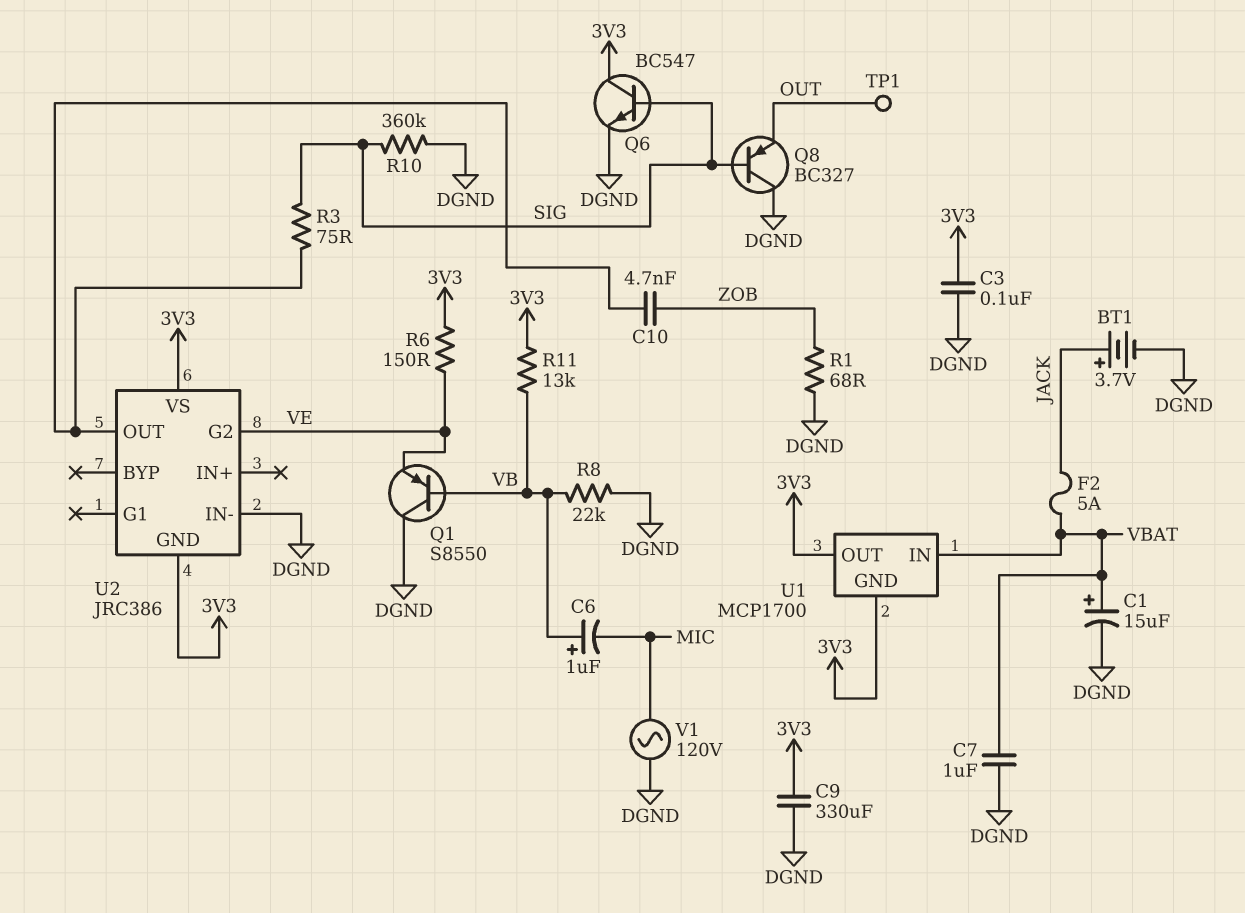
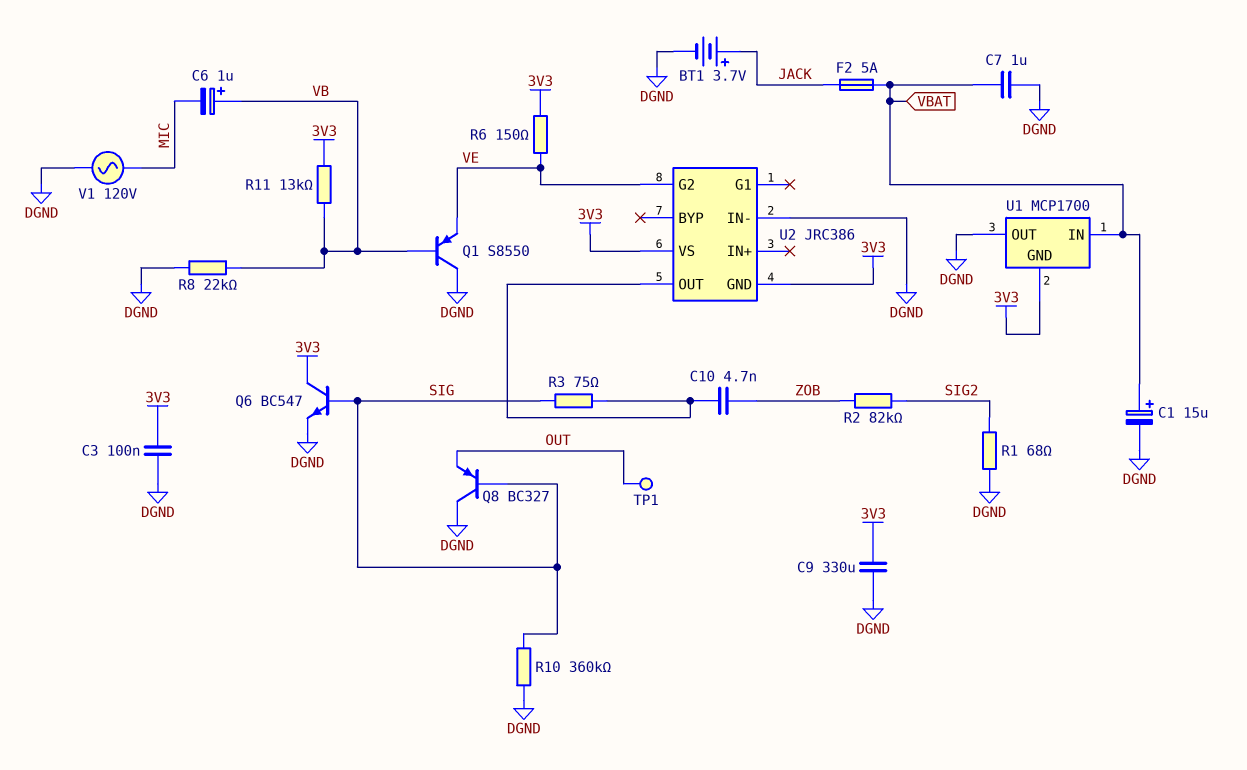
R1: 68 (DGND, ZOB) -> 68 (DGND, SIG2)
R2: none -> 82k (SIG2, ZOB)
U1 pin OUT: 3V3 -> DGND

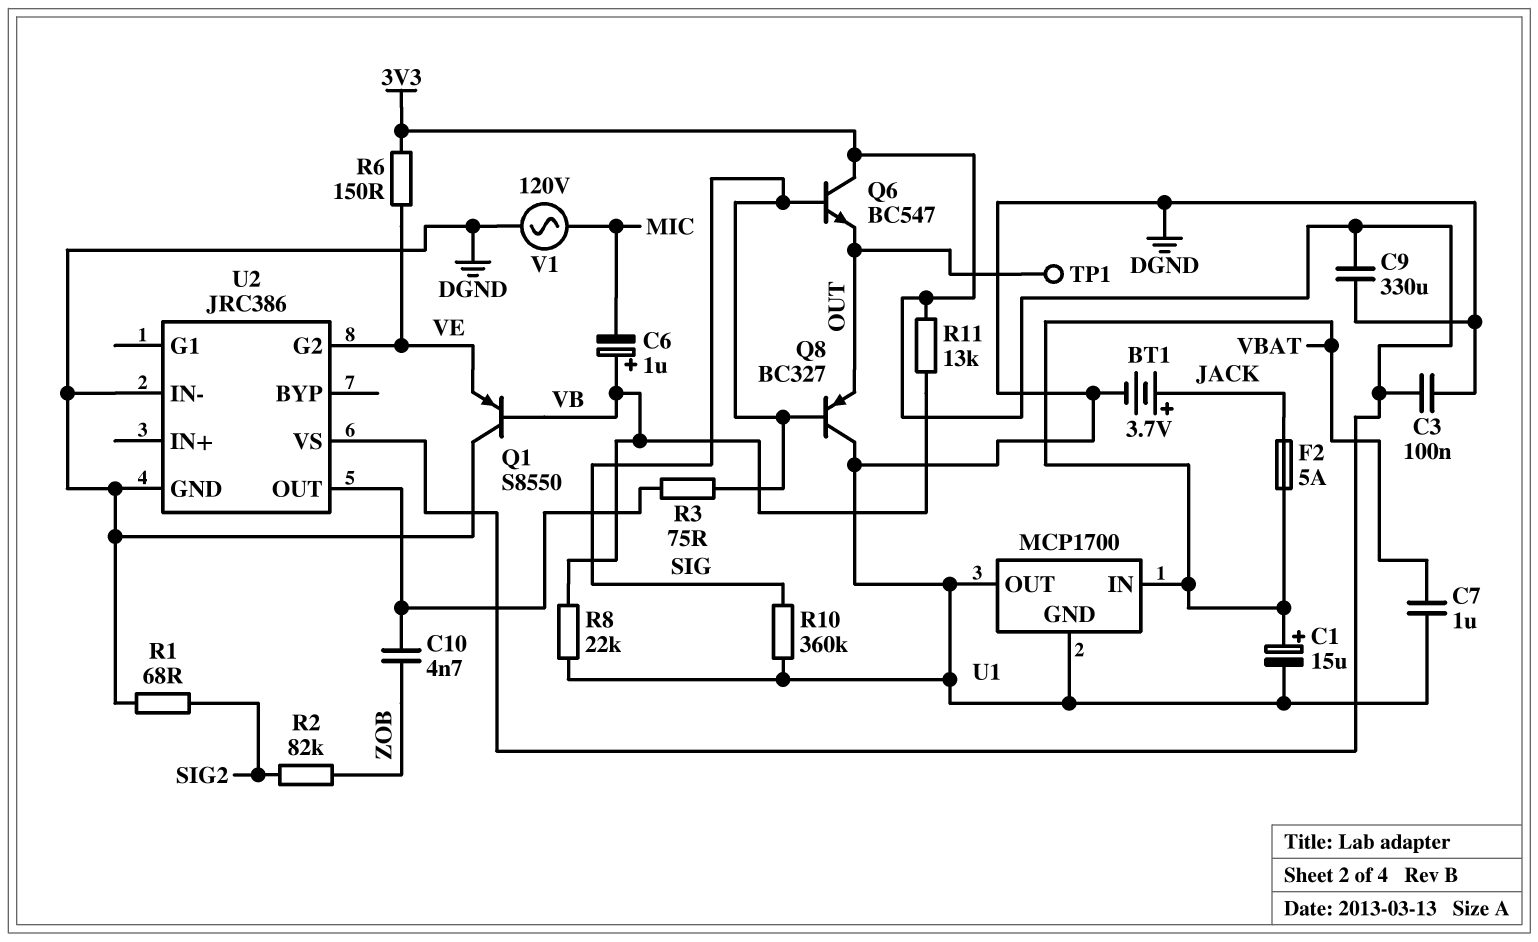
Q6: NPN BC547 (B SIG, C 3V3, E DGND) -> NPN BC547 (B SIG, C 3V3, E OUT)
U1 pin GND: 3V3 -> DGND
U2 pin GND: 3V3 -> DGND

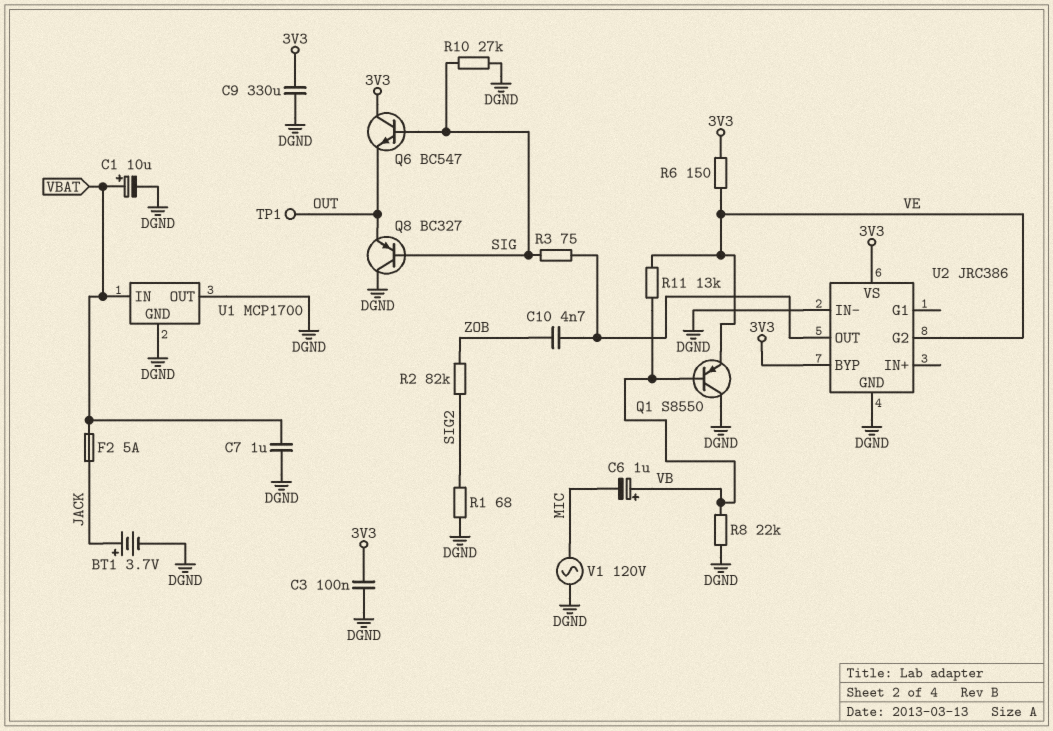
C1: 15uF (plus VBAT, minus DGND) -> 10uF (plus VBAT, minus DGND)
R10: 360k (DGND, SIG) -> 27k (DGND, SIG)
R11: 13k (3V3, VB) -> 13k (VB, VE)
U2 pin BYP: none -> 3V3

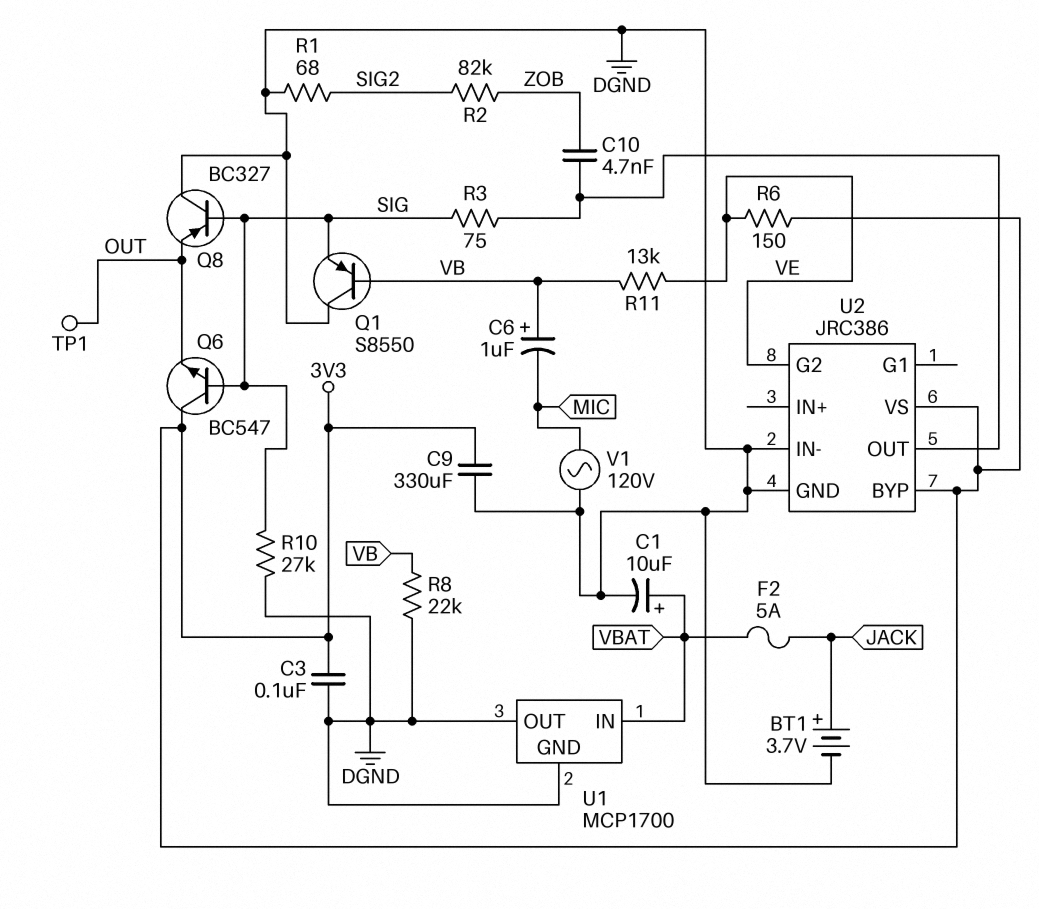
C7: 1uF (DGND, VBAT) -> none
Q1: PNP S8550 (B VB, C DGND, E VE) -> PNP S8550 (B VB, C DGND, E SIG)

